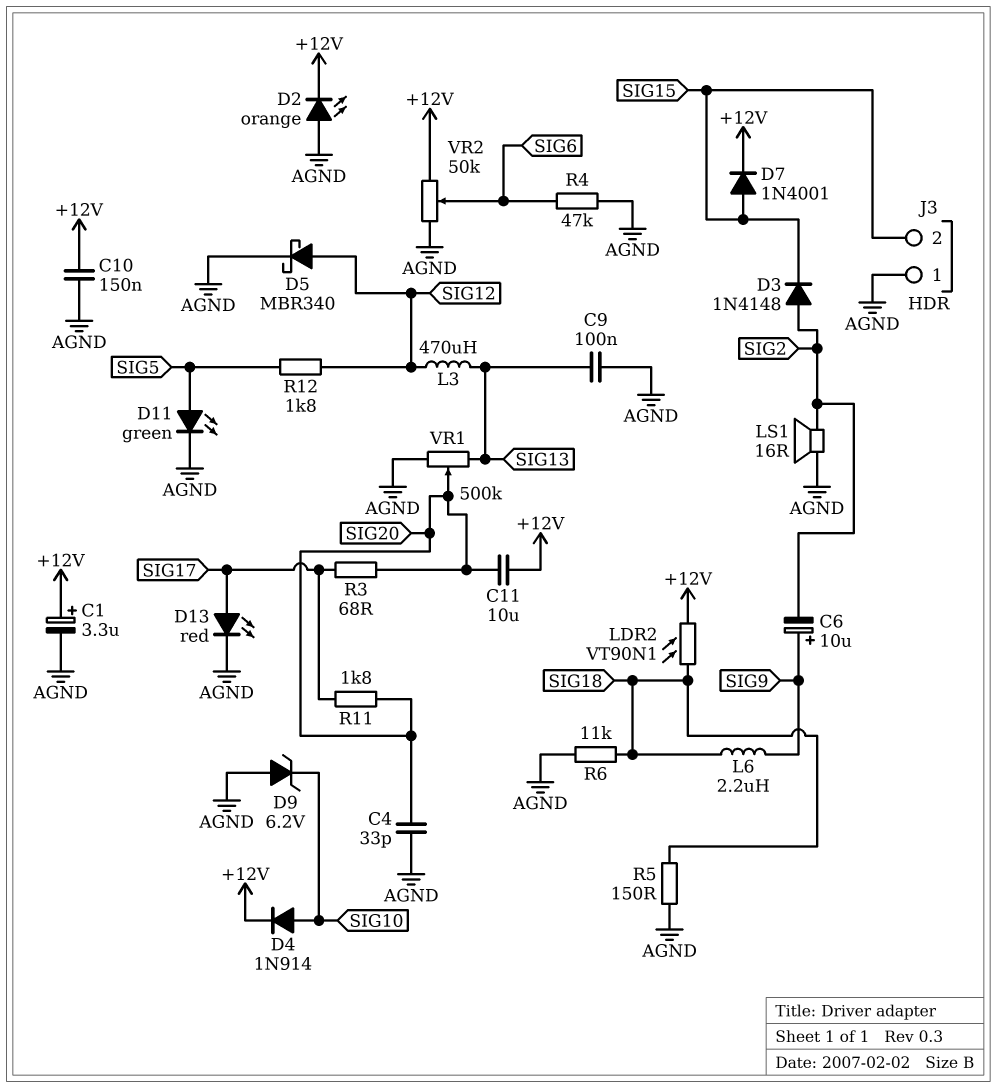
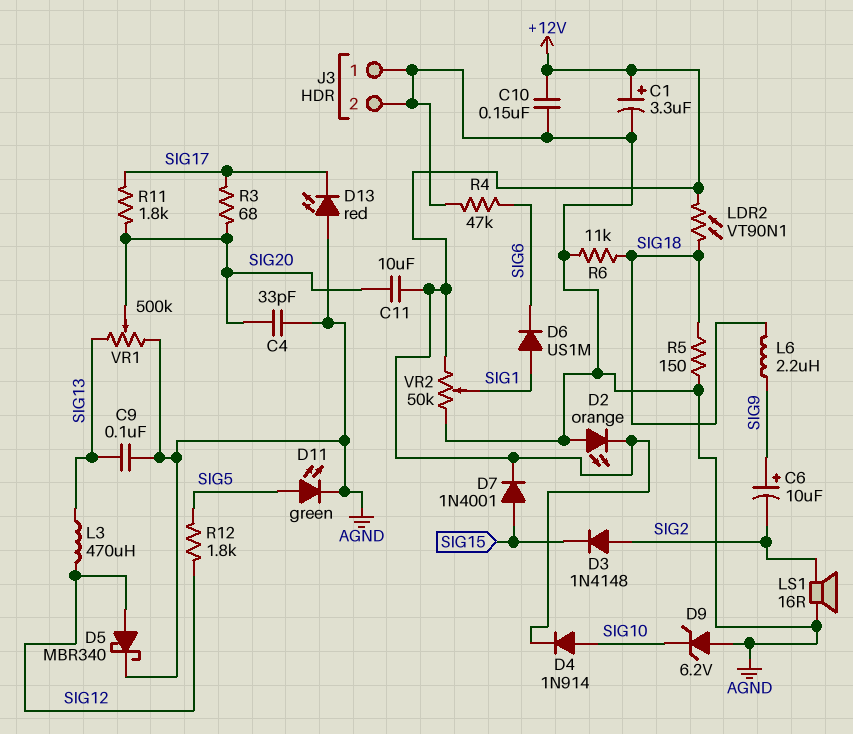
D6: none -> diode US1M (A SIG1, K SIG6)
D13: LED red (A SIG17, K AGND) -> LED red (A AGND, K SIG17)
J3 pin 2: SIG15 -> AGND
VR2: 50k (+12V, AGND, wiper SIG6) -> 50k (+12V, AGND, wiper SIG1)

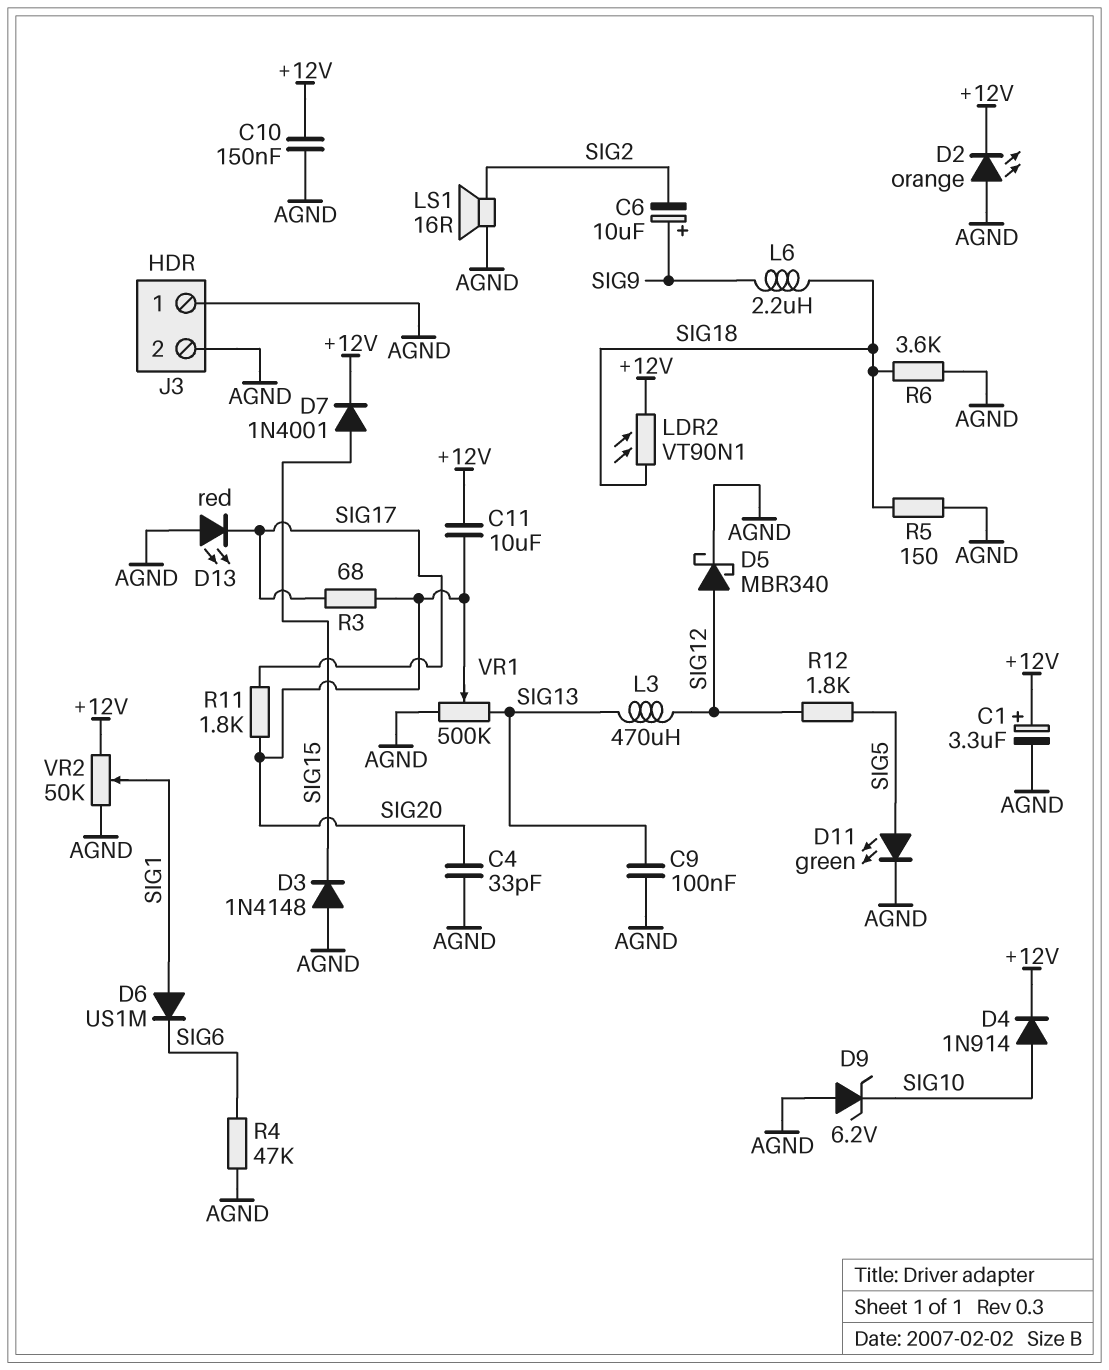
D3: diode 1N4148 (A SIG2, K SIG15) -> diode 1N4148 (A AGND, K SIG15)
R6: 11k (AGND, SIG18) -> 3.6k (AGND, SIG18)

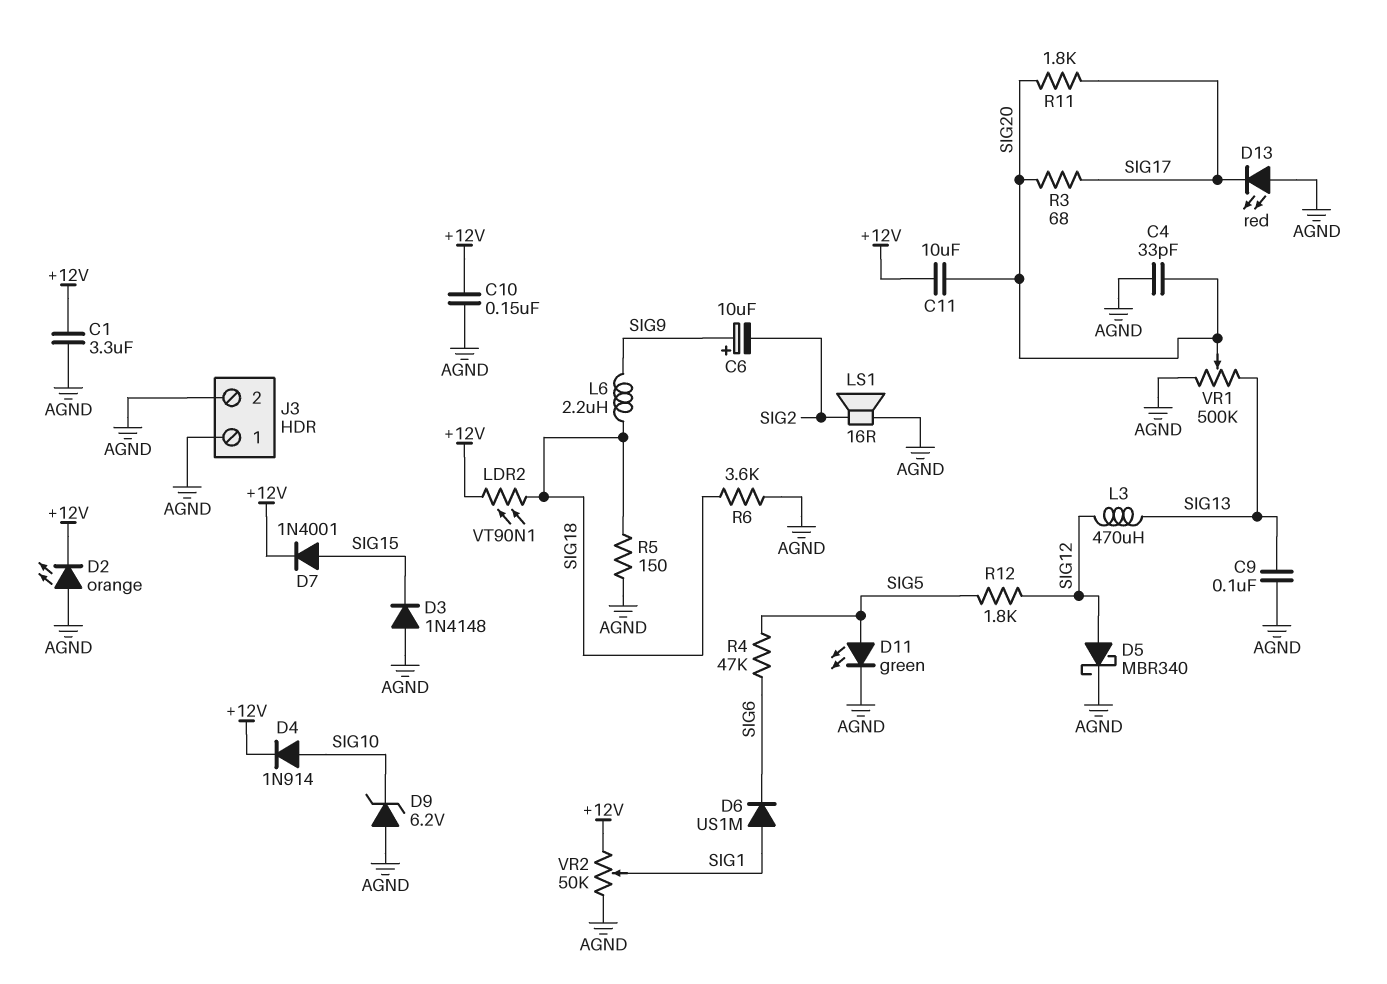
C1: 3.3uF (plus +12V, minus AGND) -> 3.3uF (+12V, AGND)
R4: 47k (AGND, SIG6) -> 47k (SIG5, SIG6)

